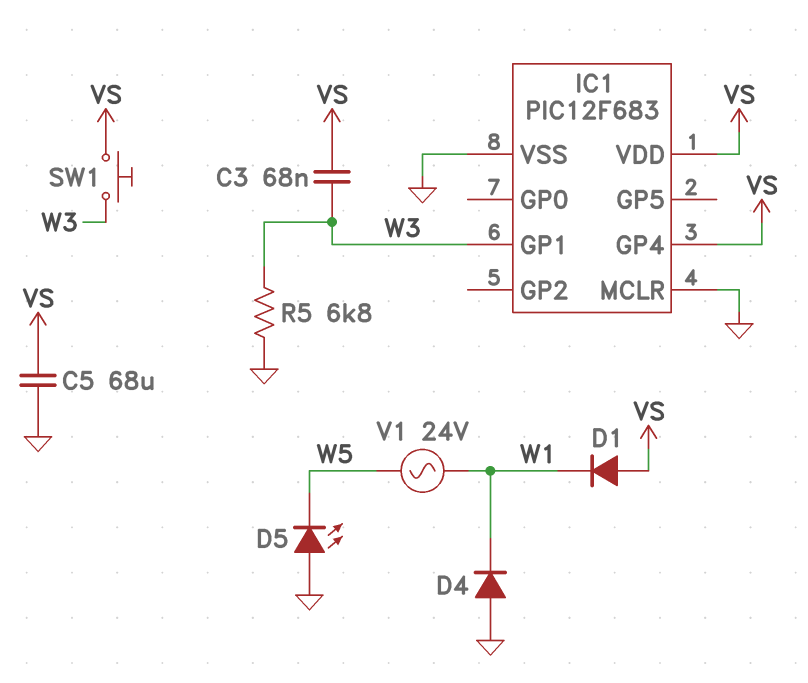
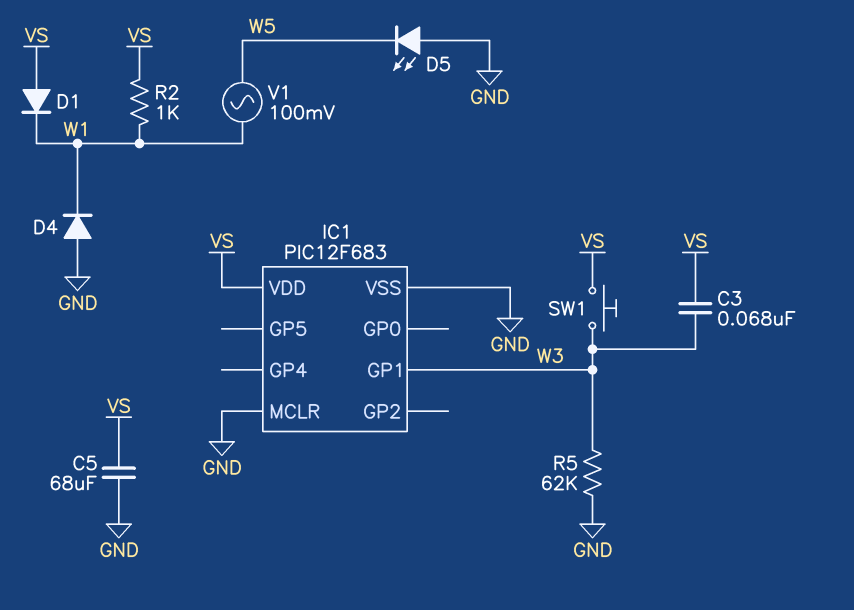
IC1 pin GP4: VS -> none
R2: none -> 1k (VS, W1)
R5: 6.8k (GND, W3) -> 62k (GND, W3)
V1: AC 24V (W1, W5) -> AC 100mV (W1, W5)

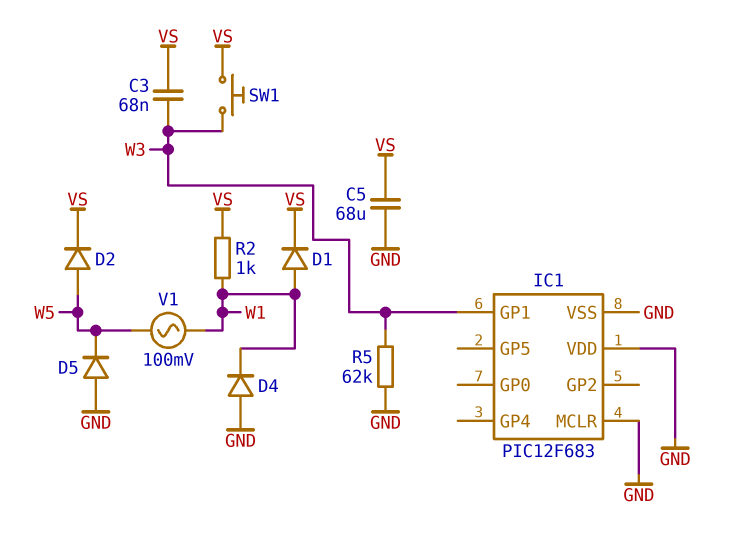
D1: diode (A VS, K W1) -> diode (A W1, K VS)
D2: none -> diode (A W5, K VS)
D5: LED (A GND, K W5) -> diode (A GND, K W5)
IC1 pin VDD: VS -> GND

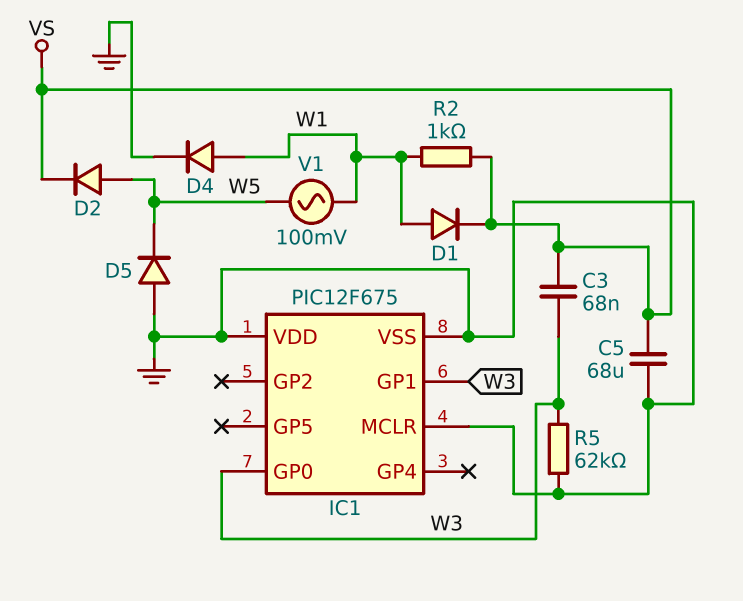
D4: diode (A GND, K W1) -> diode (A W1, K GND)
IC1: PIC12F683 -> PIC12F675
IC1 pin GP0: none -> W3
SW1: button (VS, W3) -> none

